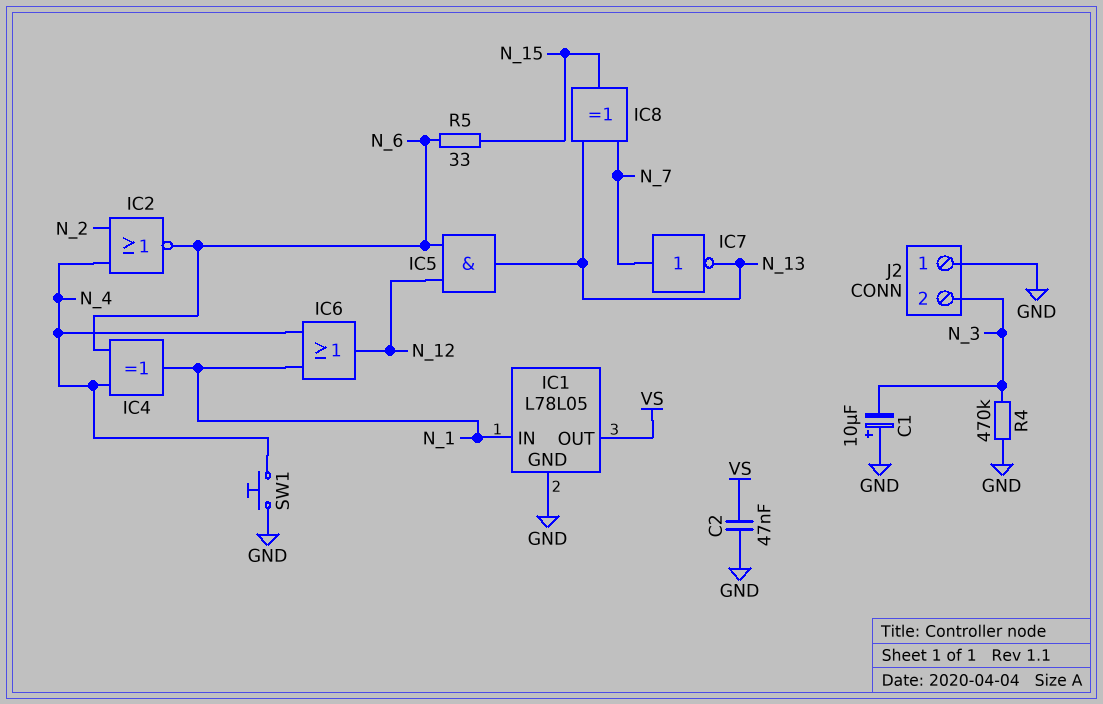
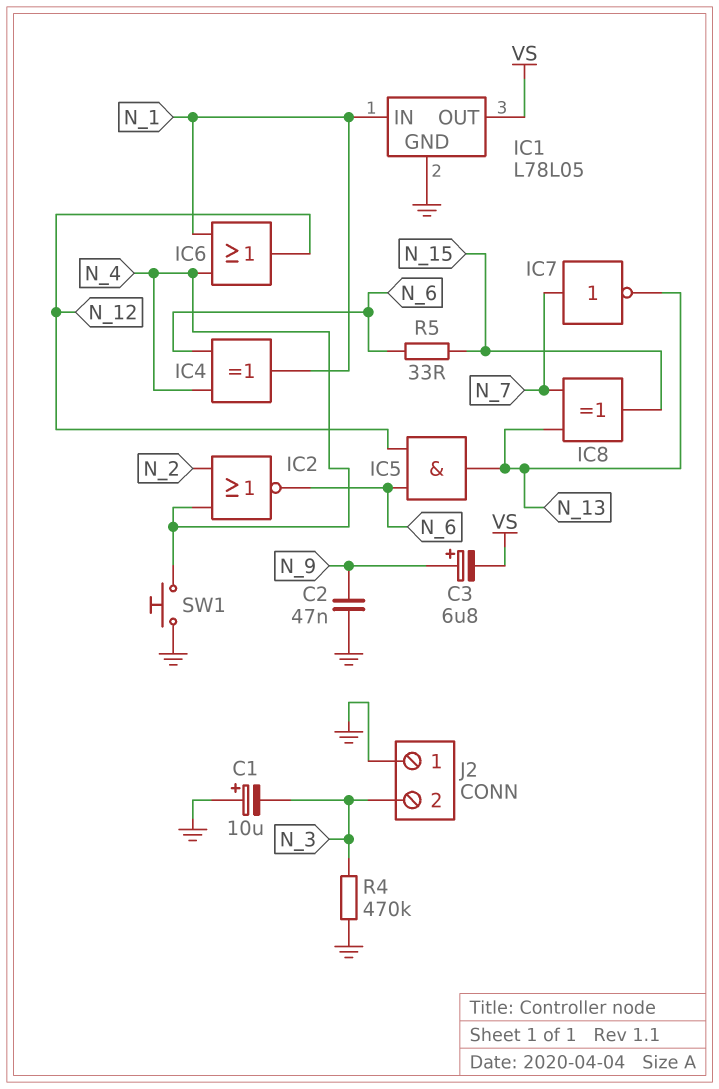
C2: 47nF (GND, VS) -> 47nF (GND, N_9)
C3: none -> 6.8uF (plus N_9, minus VS)

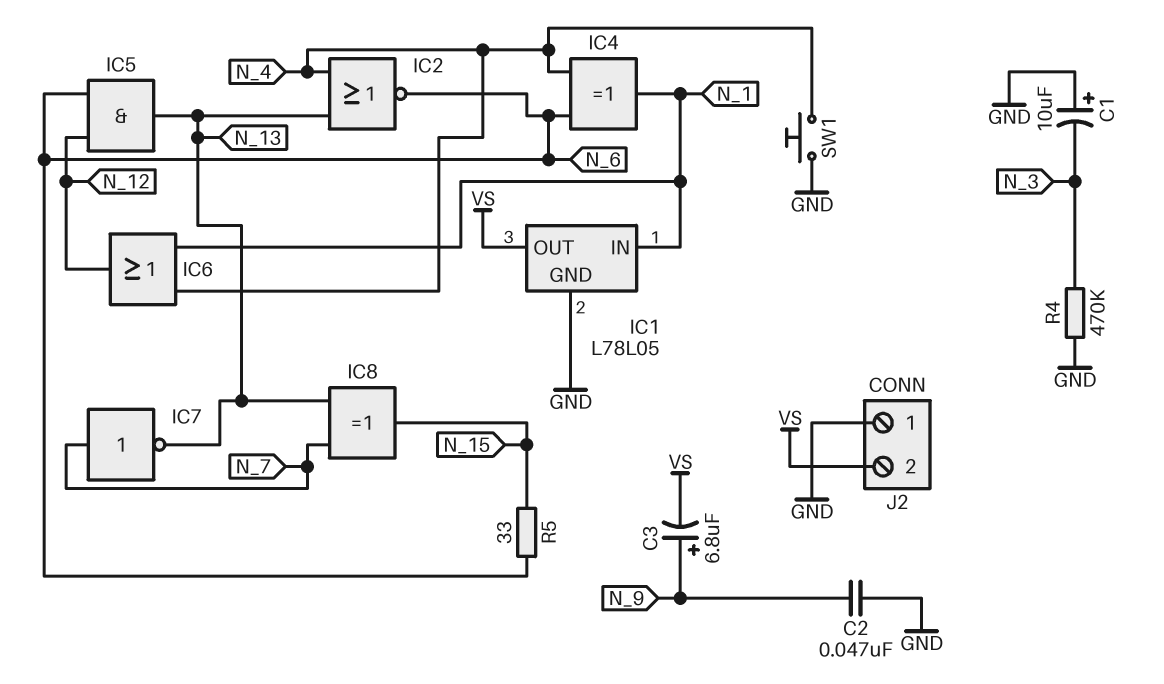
IC2: NOR (in N_2, in N_4, out N_6) -> NOR (in N_4, in N_13, out N_6)
J2 pin 2: N_3 -> VS

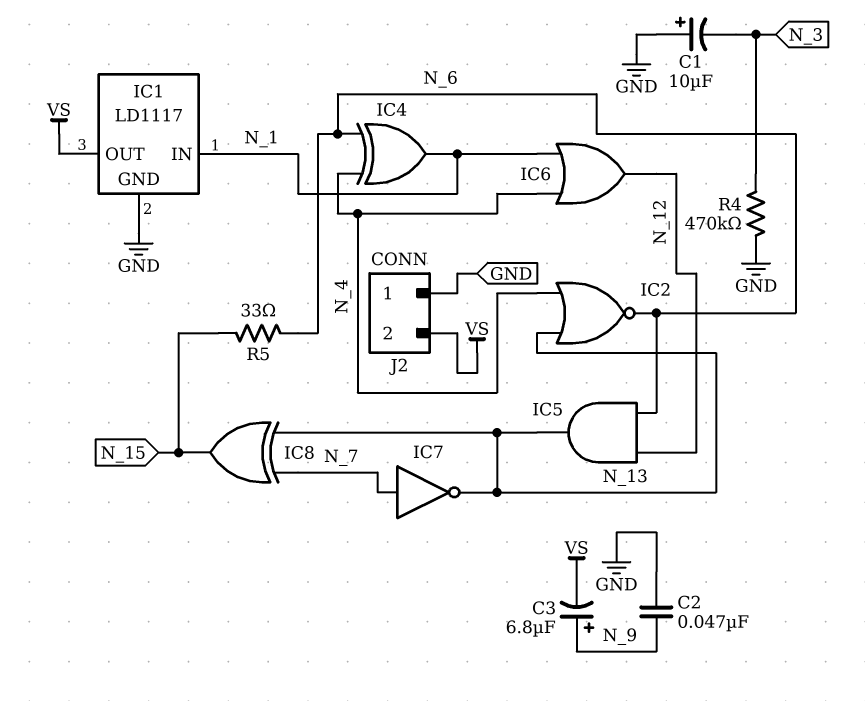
IC1: L78L05 -> LD1117
SW1: button (GND, N_4) -> none

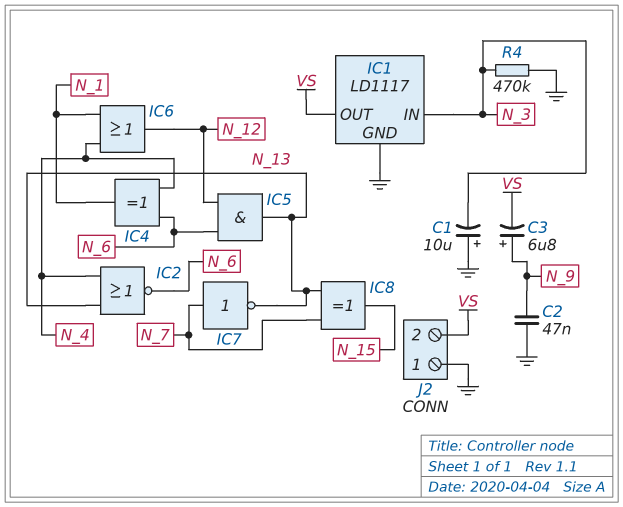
IC1 pin IN: N_1 -> N_3
R5: 33 (N_6, N_15) -> none

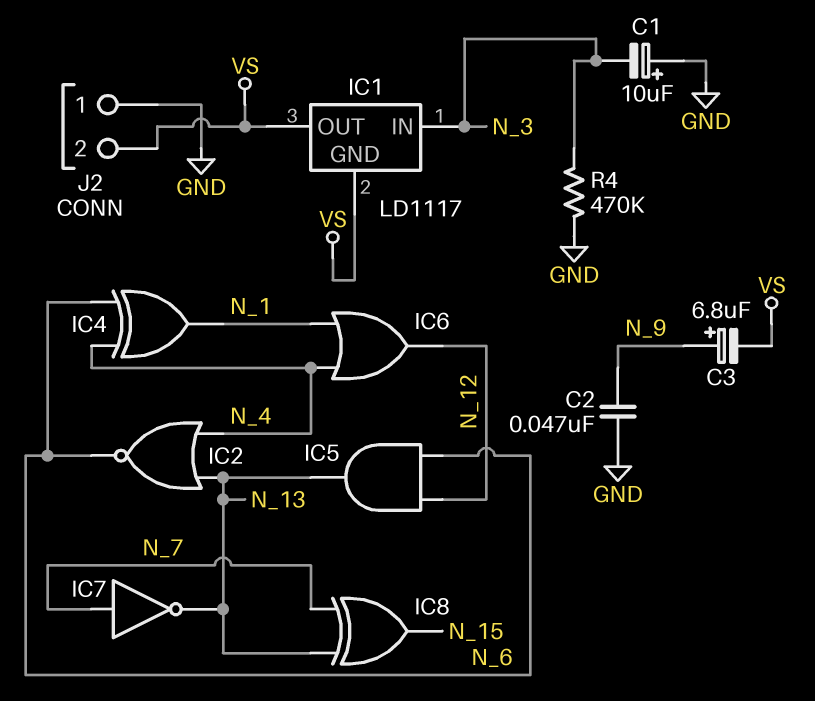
IC1 pin GND: GND -> VS

